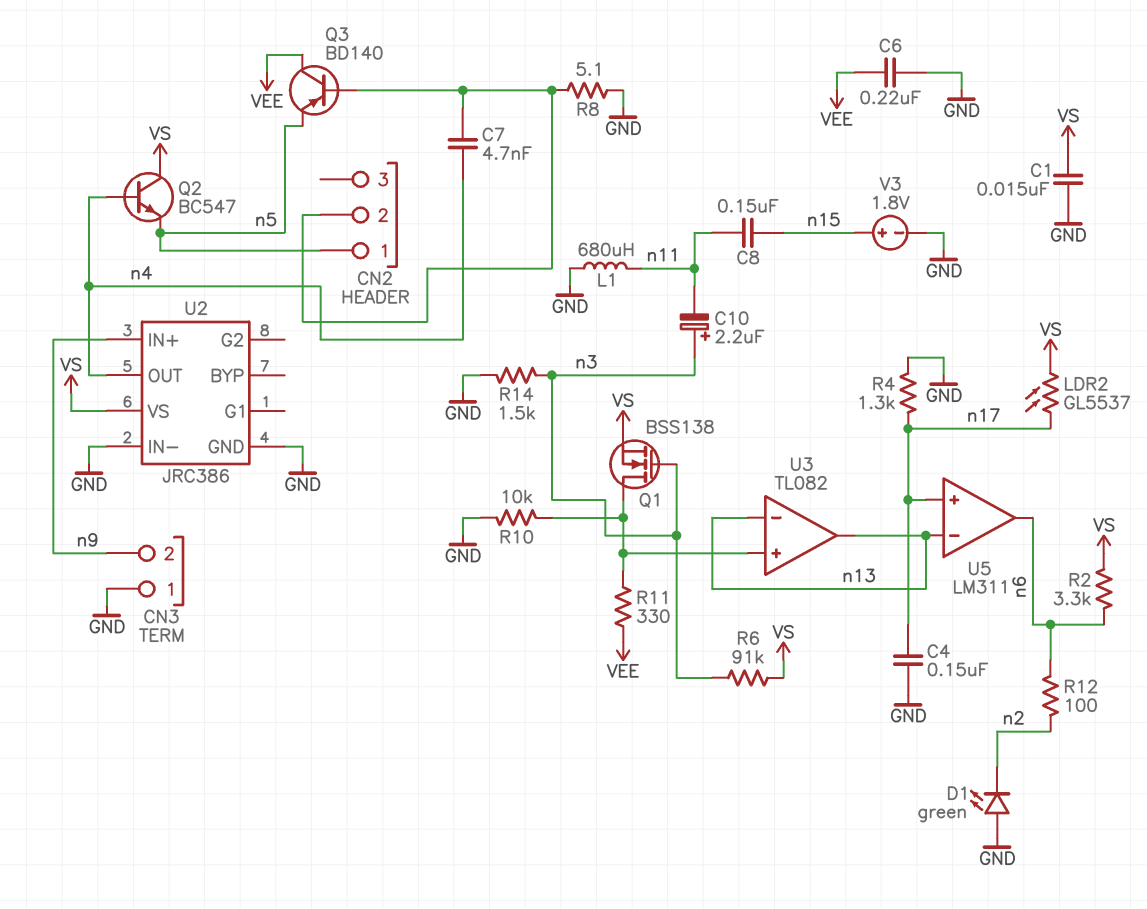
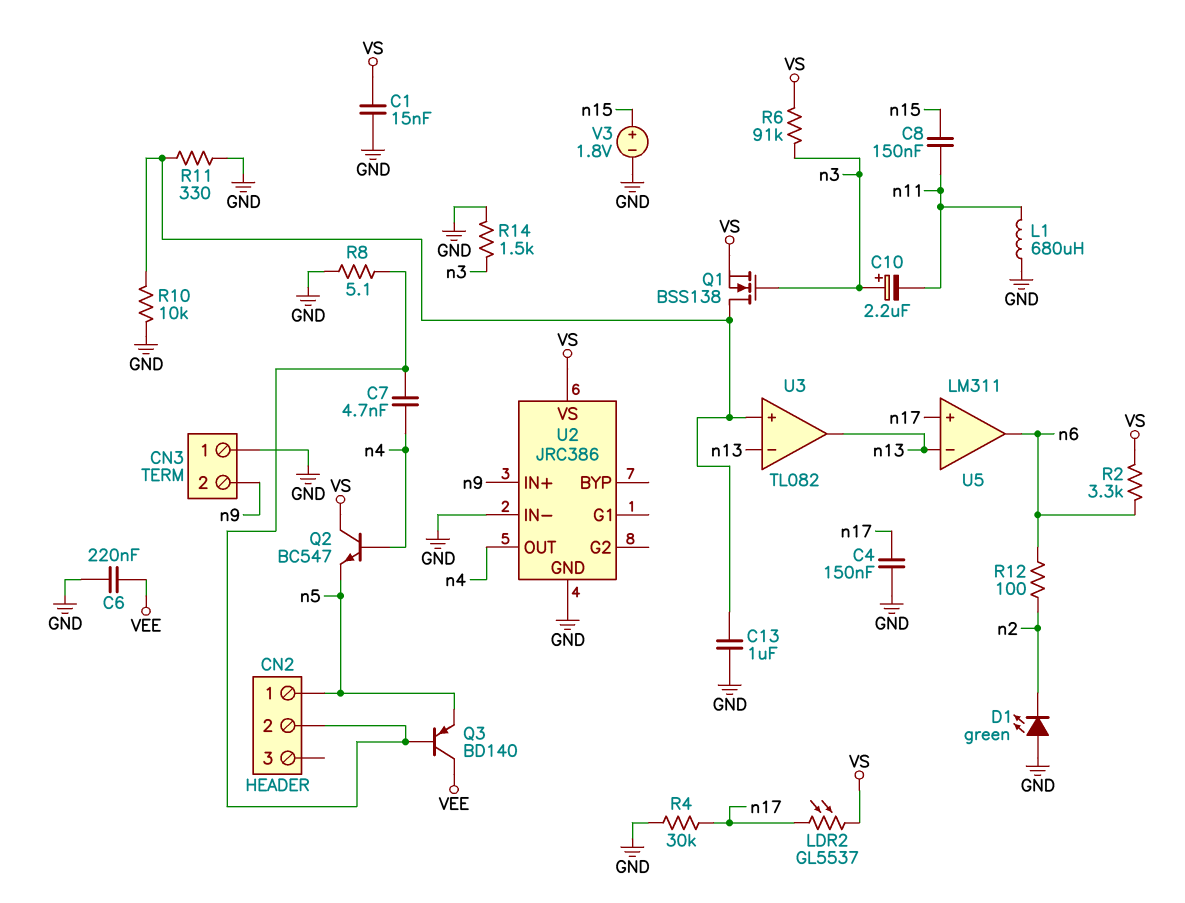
C13: none -> 1uF (GND, U3/in+)
R4: 1.3k (GND, n17) -> 30k (GND, n17)
R11: 330 (U3/in+, VEE) -> 330 (GND, U3/in+)

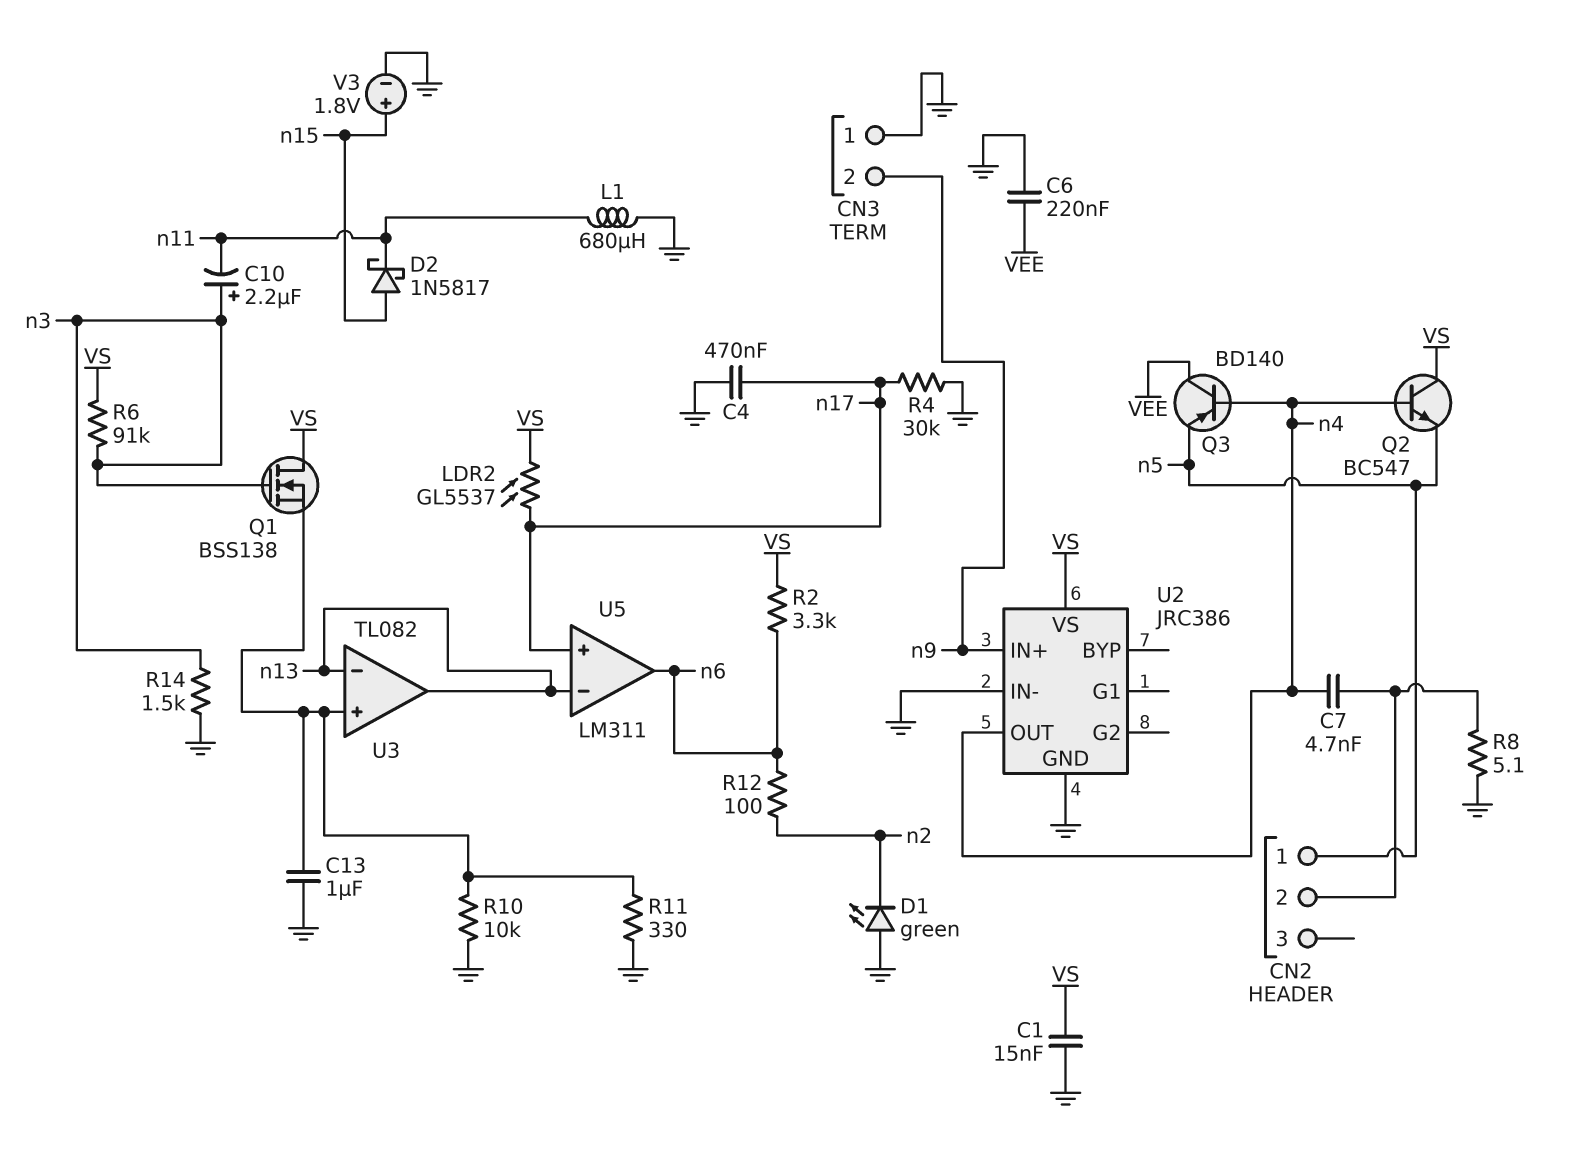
C4: 150nF (GND, n17) -> 470nF (GND, n17)
C8: 150nF (n11, n15) -> none
D2: none -> schottky 1N5817 (A n15, K n11)
Q1: NMOS BSS138 (G n3, D U3/in+, S VS) -> NMOS BSS138 (G n3, D VS, S U3/in+)
Q3: PNP BD140 (B CN2/2, C VEE, E n5) -> PNP BD140 (B n4, C VEE, E n5)

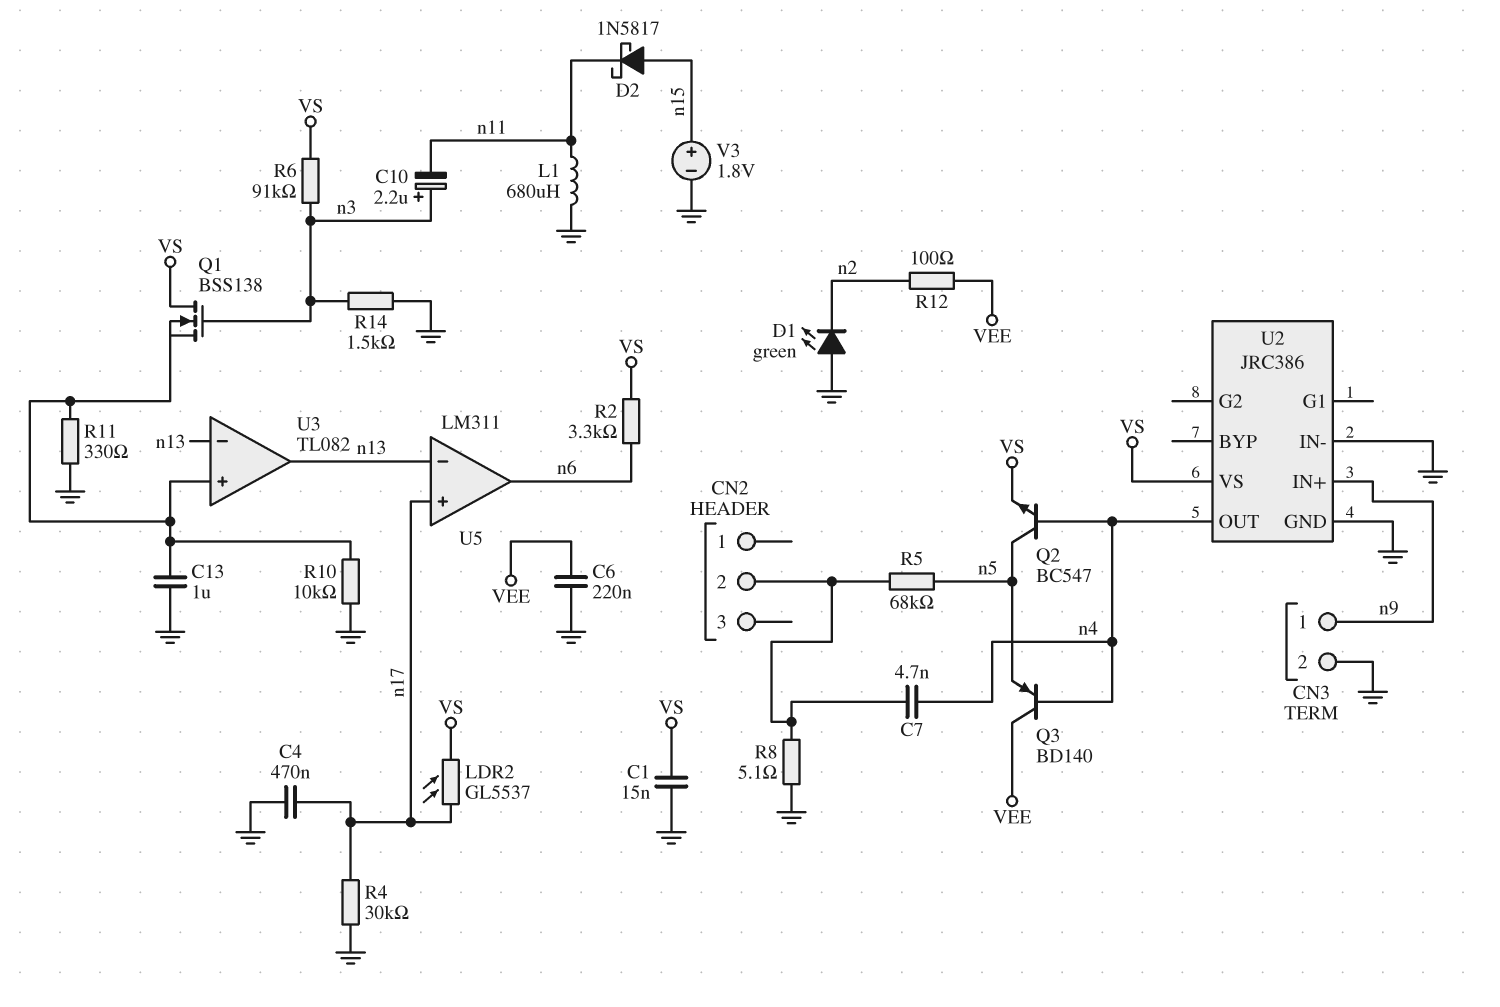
CN2 pin 1: n5 -> none
CN3 pin 1: GND -> n9
CN3 pin 2: n9 -> GND
Q2: NPN BC547 (B n4, C VS, E n5) -> NPN BC547 (B n4, C n5, E VS)
R5: none -> 68k (CN2/2, n5)
R12: 100 (n2, n6) -> 100 (VEE, n2)

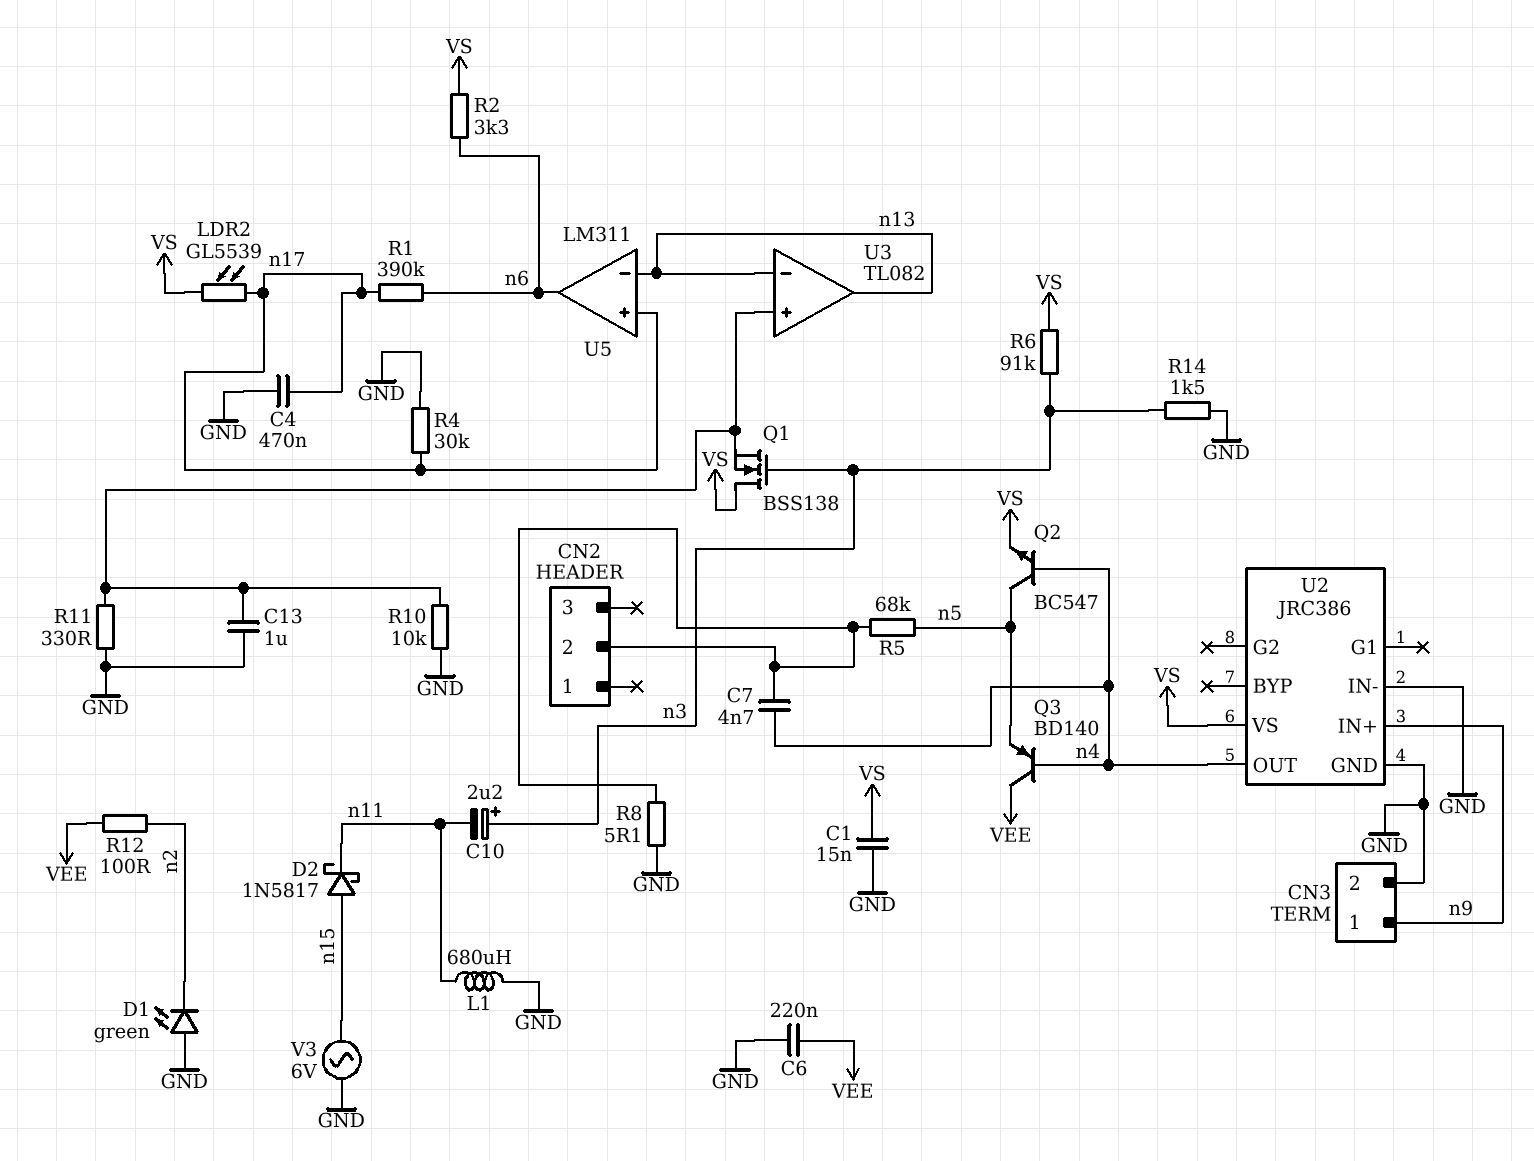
LDR2: GL5537 (VS, n17) -> GL5539 (VS, n17)
R1: none -> 390k (n6, n17)
V3: 1.8V (plus n15, minus GND) -> AC 6V (GND, n15)

